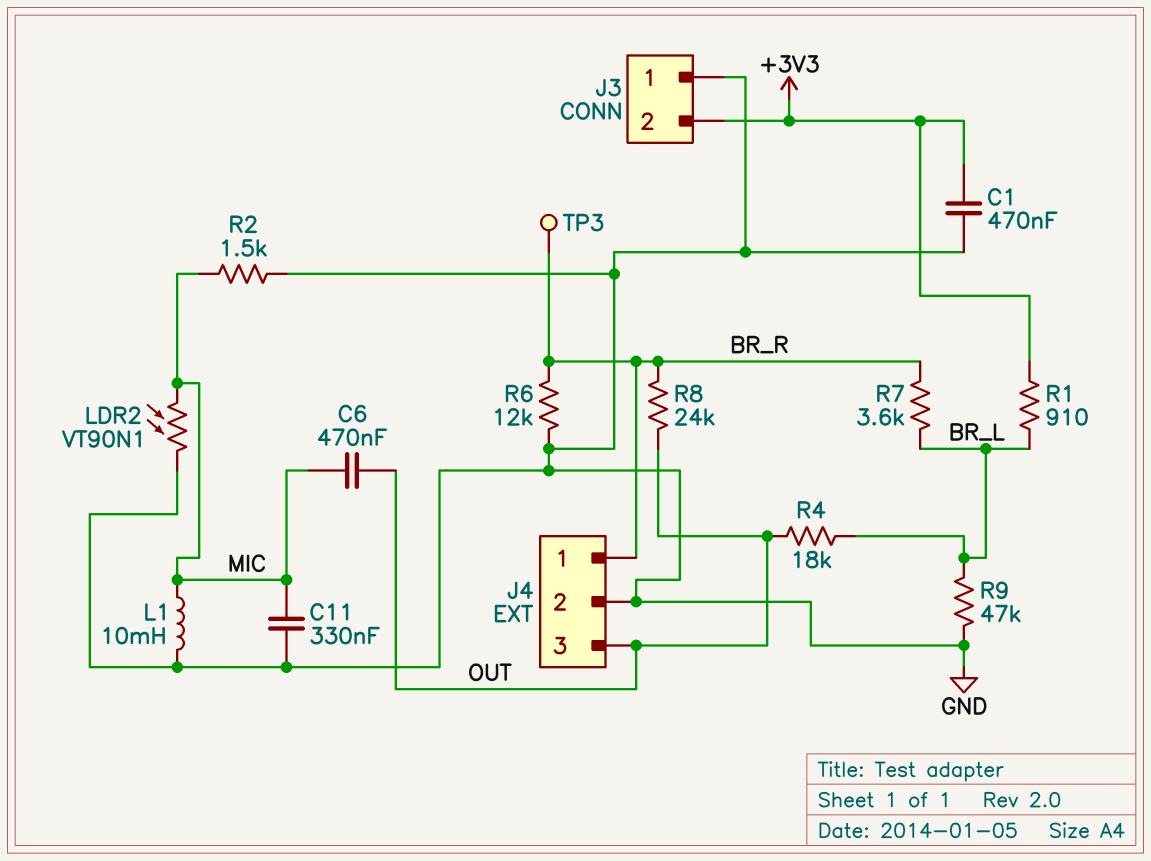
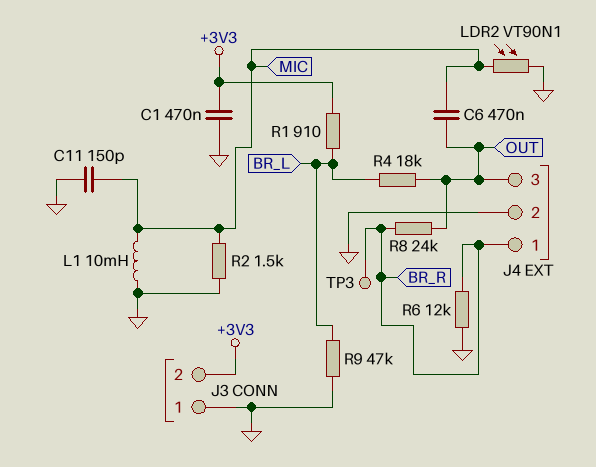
C11: 330nF (GND, MIC) -> 150pF (GND, MIC)
R7: 3.6k (BR_L, BR_R) -> none

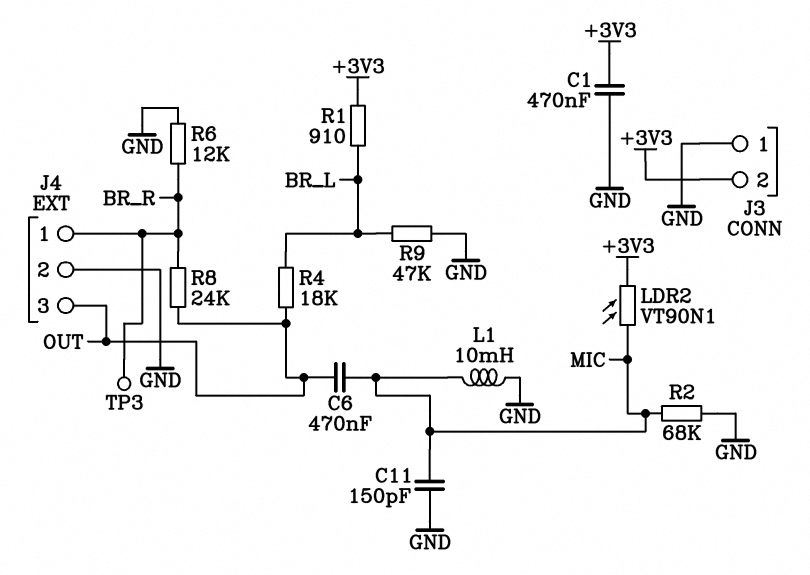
LDR2: VT90N1 (GND, MIC) -> VT90N1 (+3V3, MIC)
R2: 1.5k (GND, MIC) -> 68k (GND, MIC)

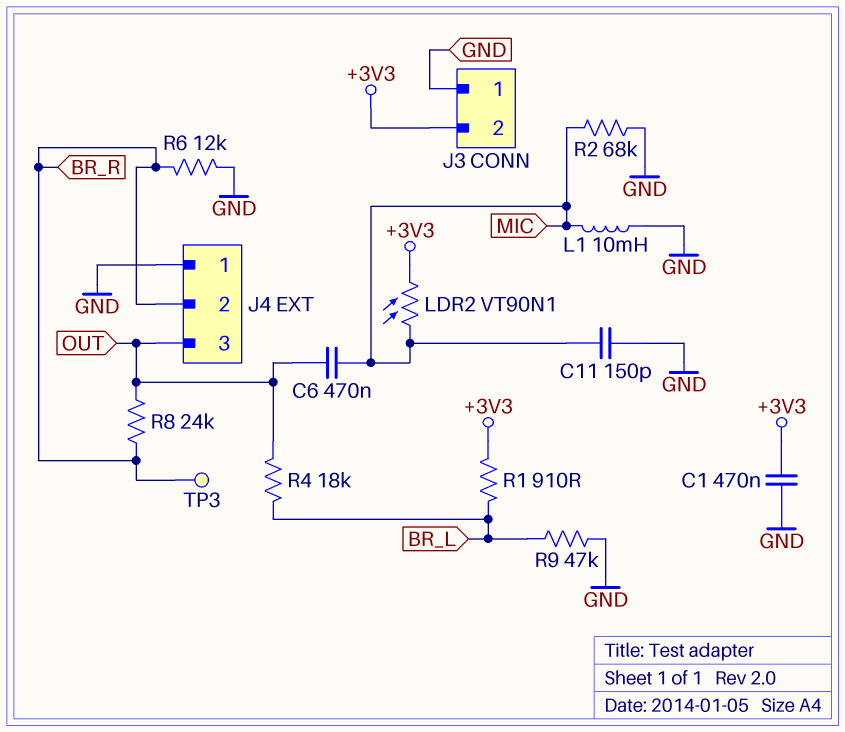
J4 pin 1: BR_R -> GND
J4 pin 2: GND -> BR_R

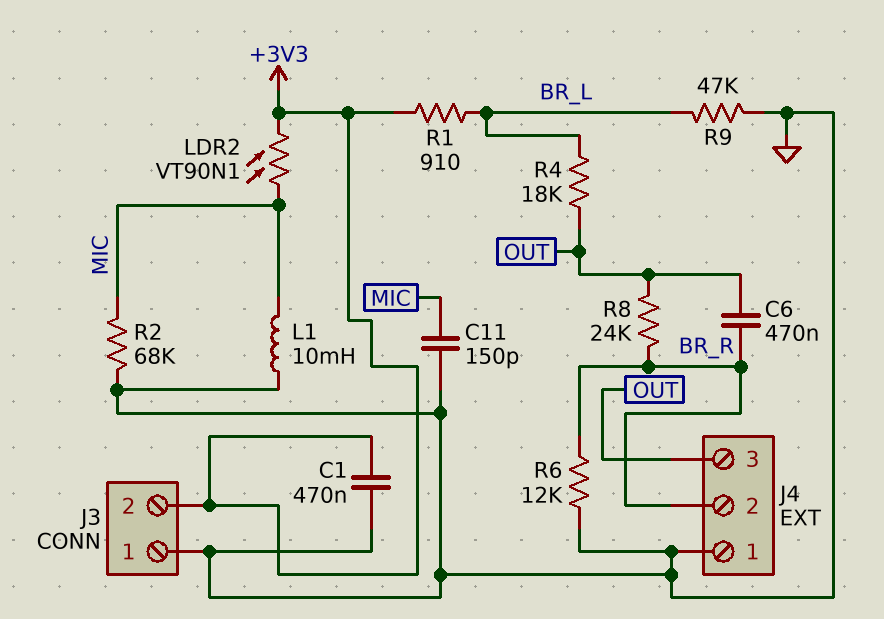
C6: 470nF (MIC, OUT) -> 470nF (BR_R, OUT)
TP3: test point (BR_R) -> none

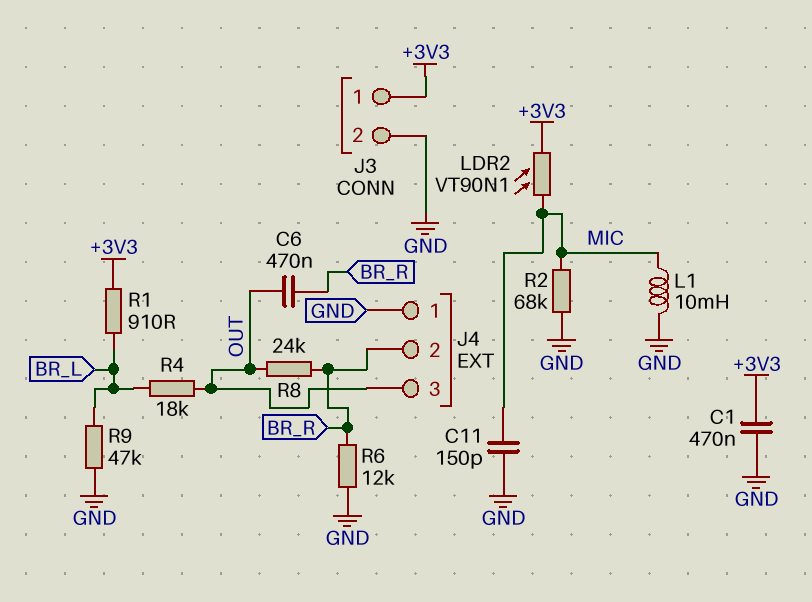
J3 pin 1: GND -> +3V3
J3 pin 2: +3V3 -> GND

